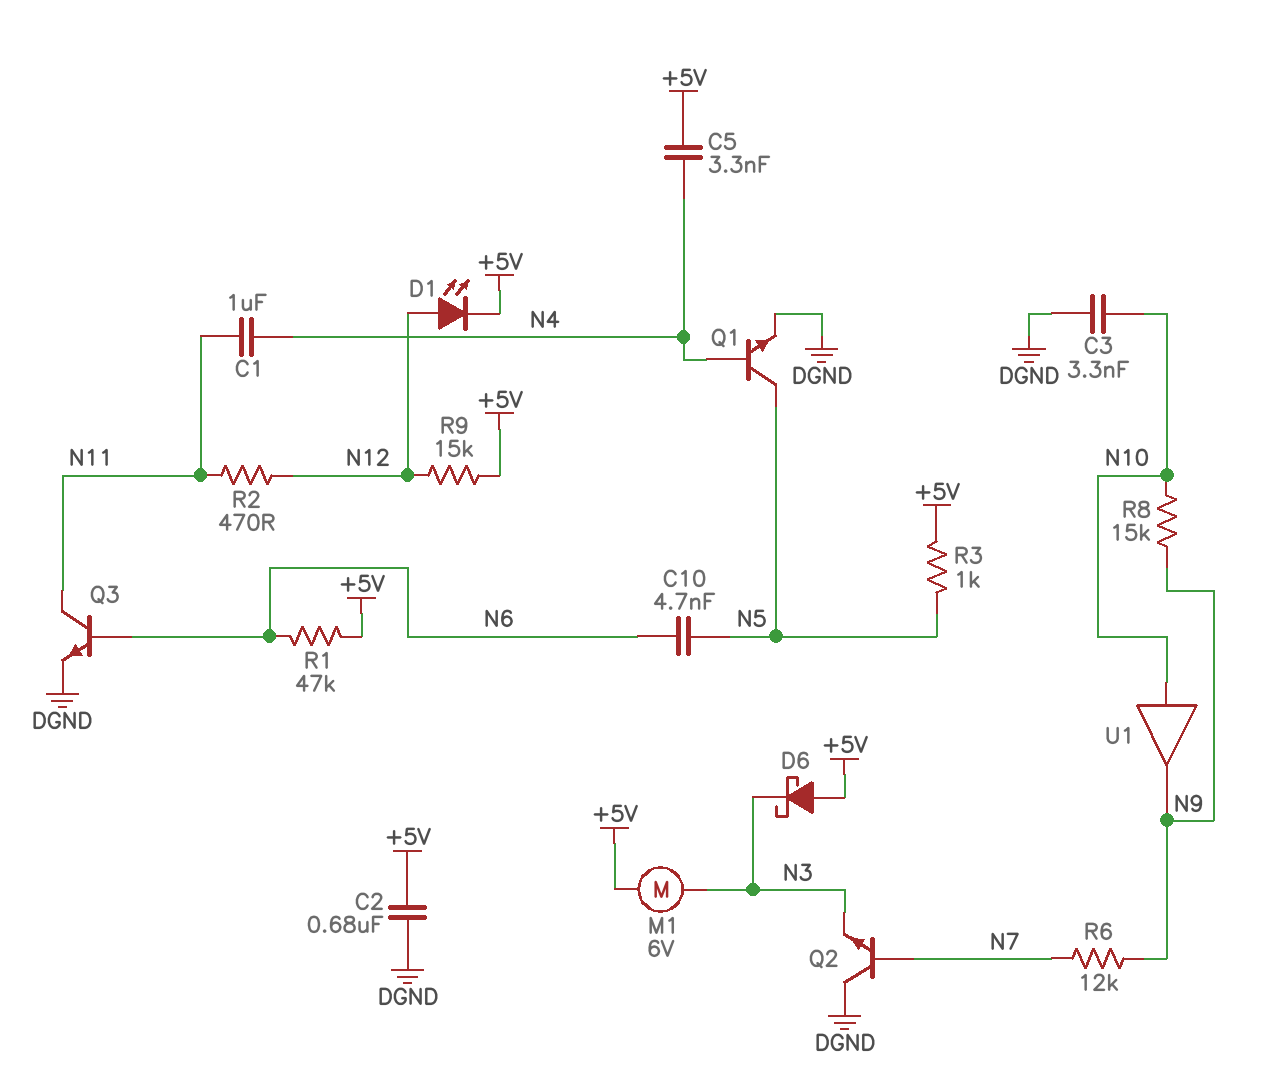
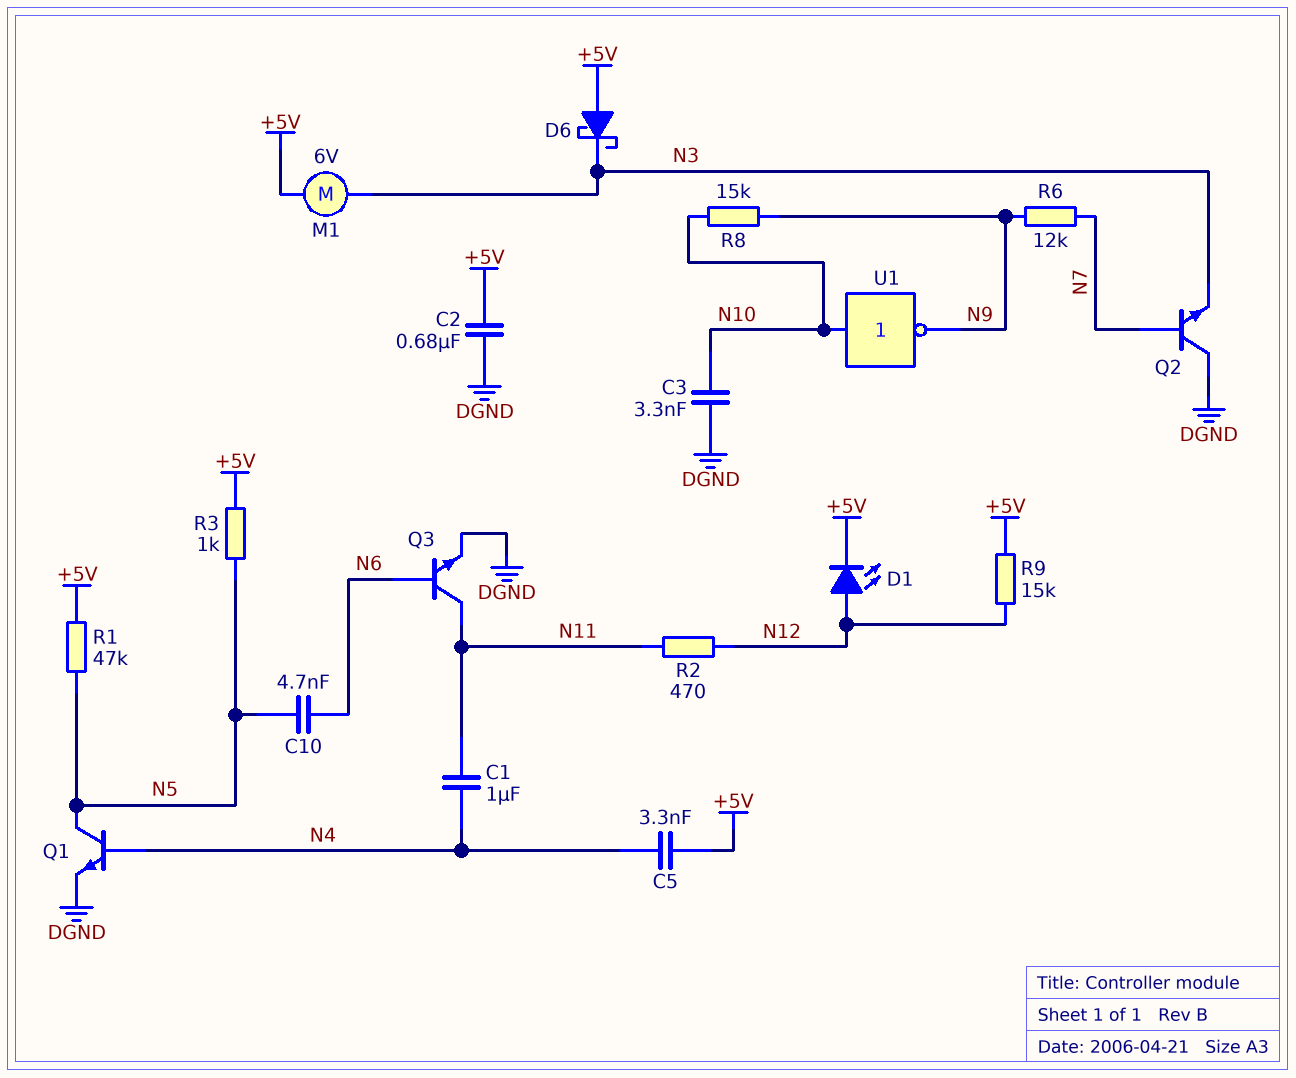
R1: 47k (+5V, N6) -> 47k (+5V, N5)
U1: buffer (in N10, out N9) -> NOT (in N10, out N9)

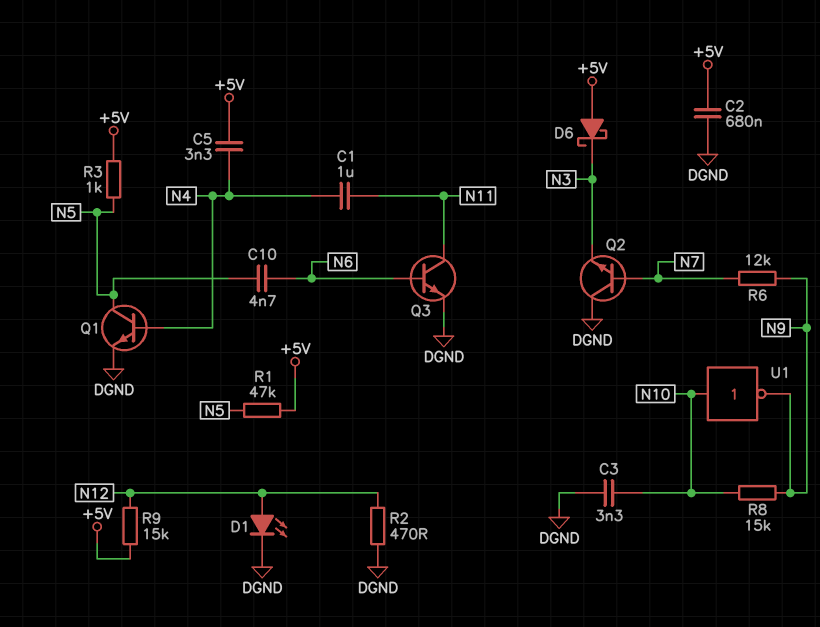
D1: LED (A N12, K +5V) -> LED (A N12, K DGND)
M1: motor 6V (+5V, N3) -> none
R2: 470 (N11, N12) -> 470 (DGND, N12)

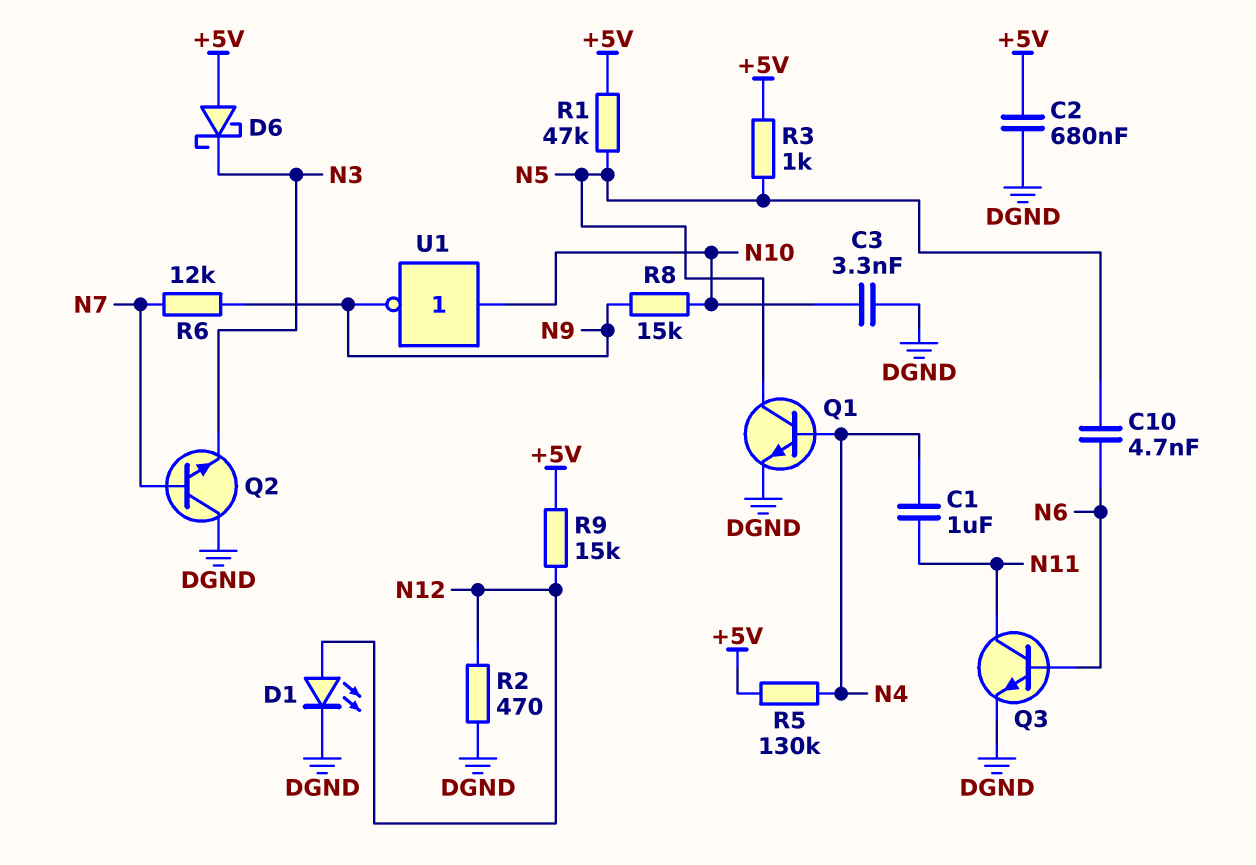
C5: 3.3nF (+5V, N4) -> none
R5: none -> 130k (+5V, N4)

